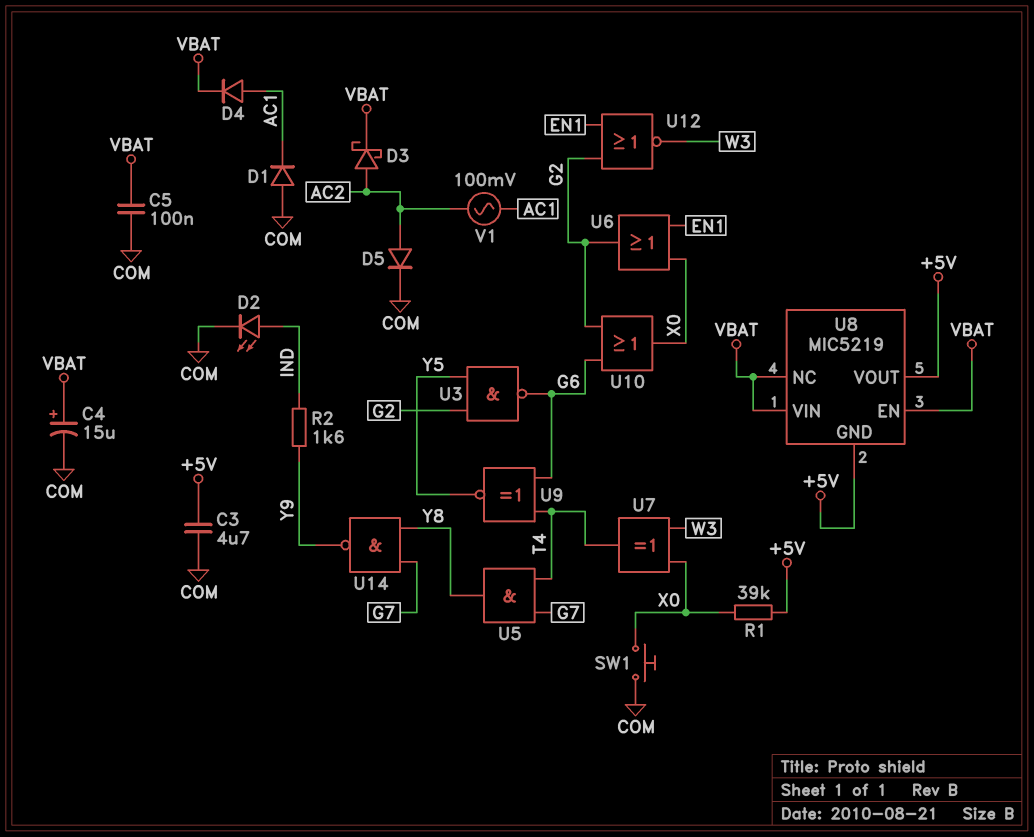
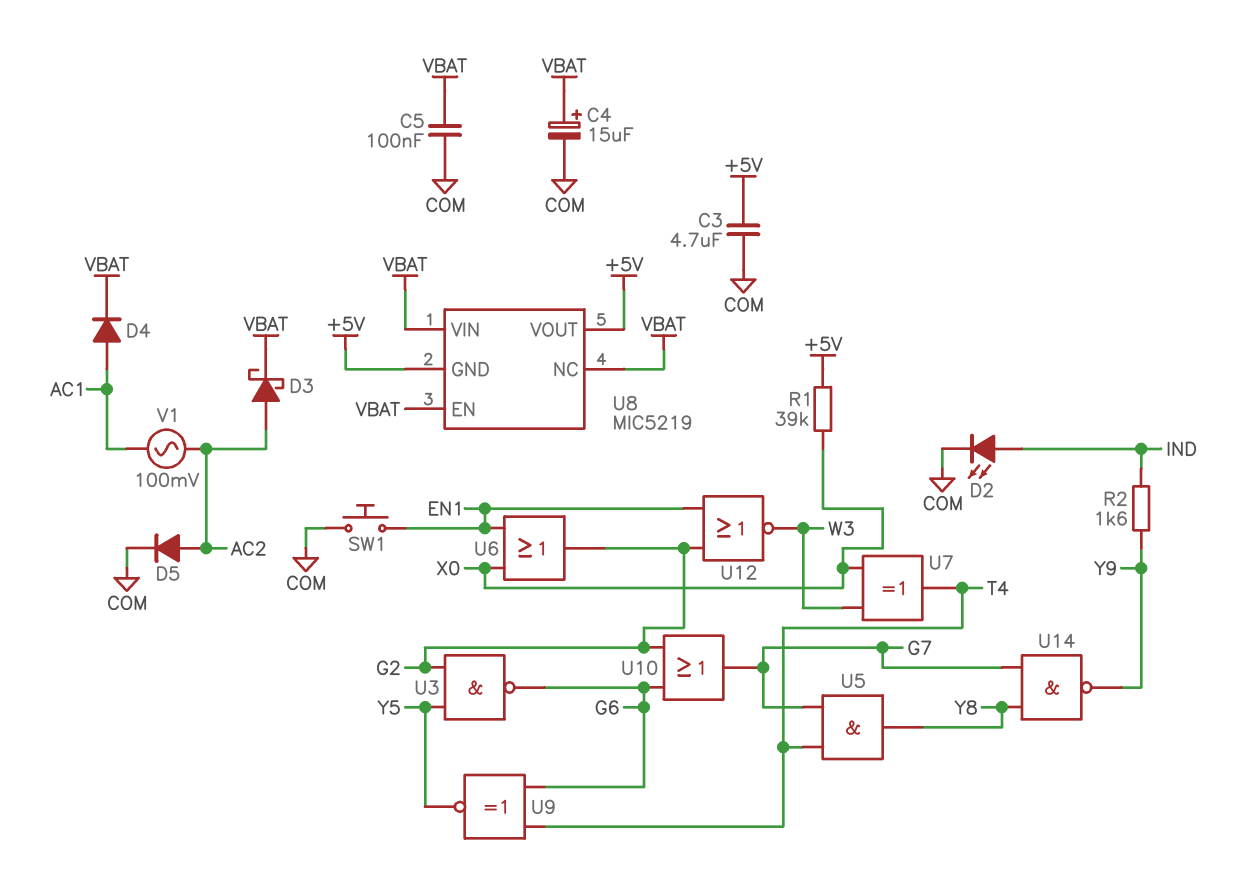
D1: diode (A COM, K AC1) -> none
SW1: button (COM, X0) -> button (COM, EN1)
U10: OR (in G2, in G6, out X0) -> OR (in G2, in G6, out G7)

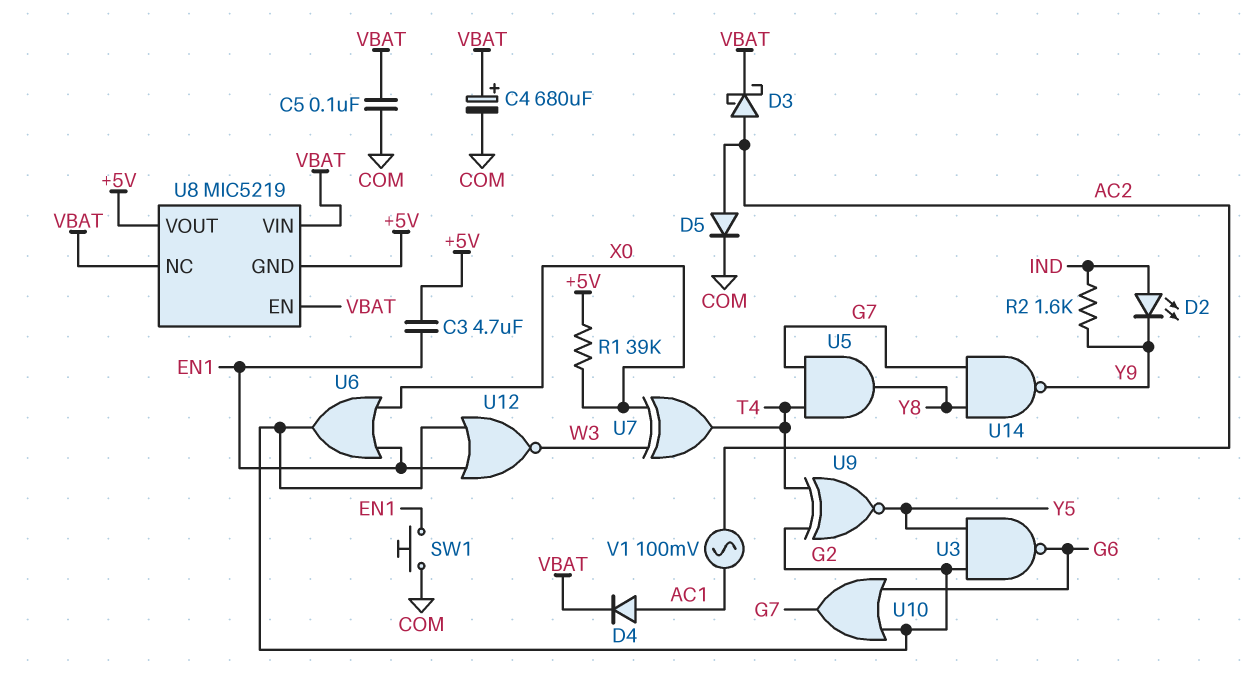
C3: 4.7uF (+5V, COM) -> 4.7uF (+5V, EN1)
C4: 15uF (plus VBAT, minus COM) -> 680uF (plus VBAT, minus COM)
D2: LED (A IND, K COM) -> LED (A IND, K Y9)
U9: XNOR (in G6, in T4, out Y5) -> XNOR (in G2, in T4, out Y5)

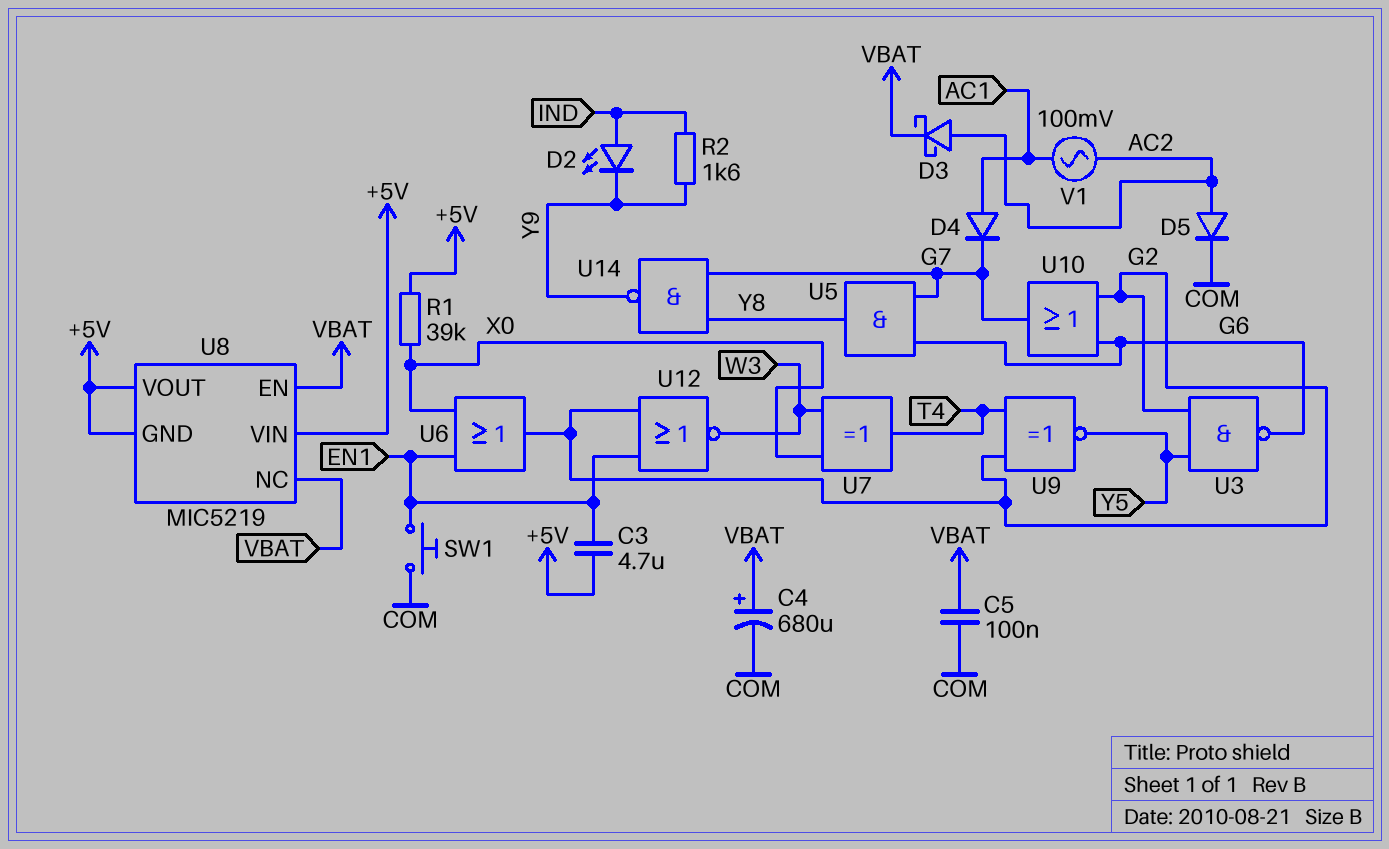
D4: diode (A AC1, K VBAT) -> diode (A AC1, K G7)
U5: AND (in G7, in T4, out Y8) -> AND (in G6, in G7, out Y8)
U8 pin VIN: VBAT -> +5V

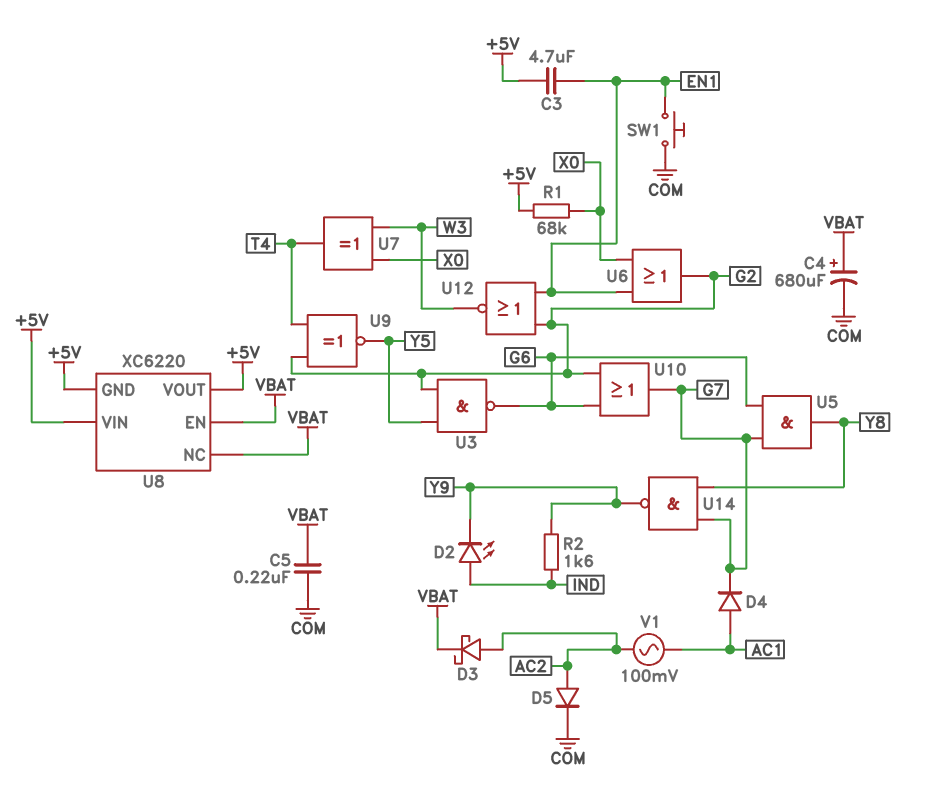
C5: 100nF (COM, VBAT) -> 220nF (COM, VBAT)
R1: 39k (+5V, X0) -> 68k (+5V, X0)
U8: MIC5219 -> XC6220

